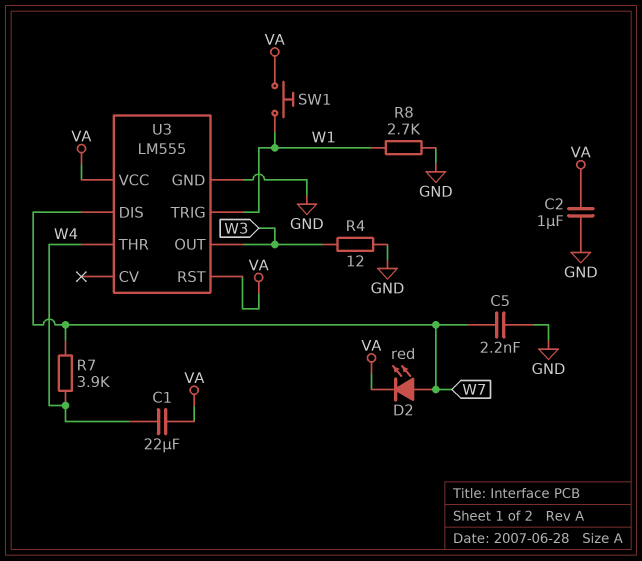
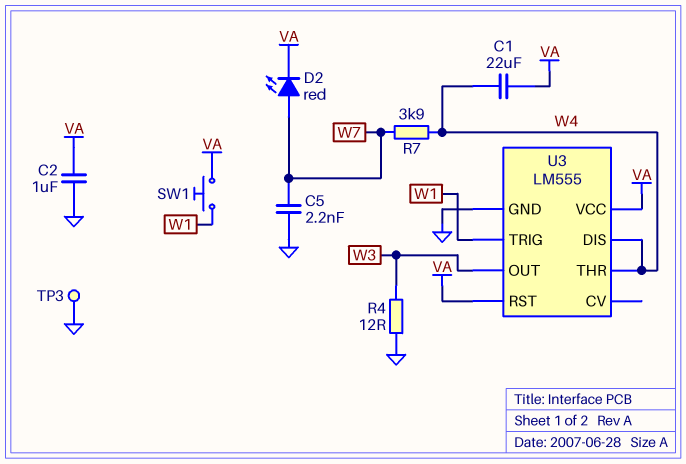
R8: 2.7k (GND, W1) -> none
TP3: none -> test point (GND)
U3 pin DIS: W7 -> W4

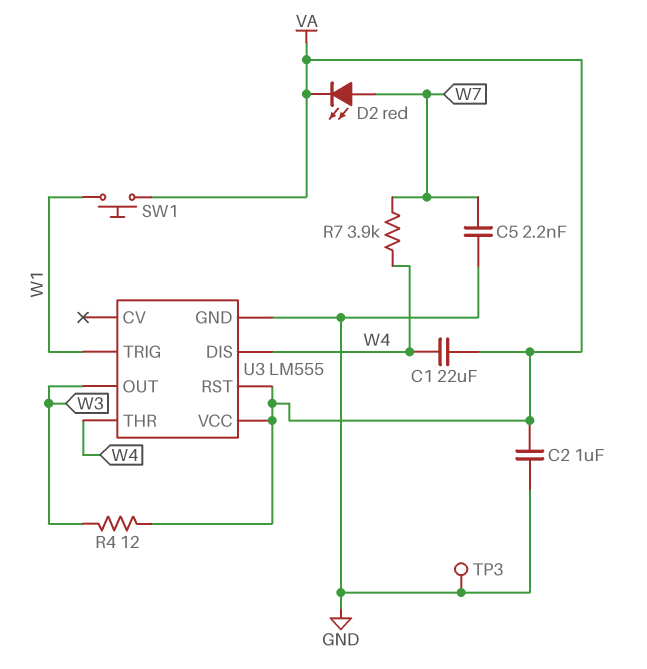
R4: 12 (GND, W3) -> 12 (VA, W3)

